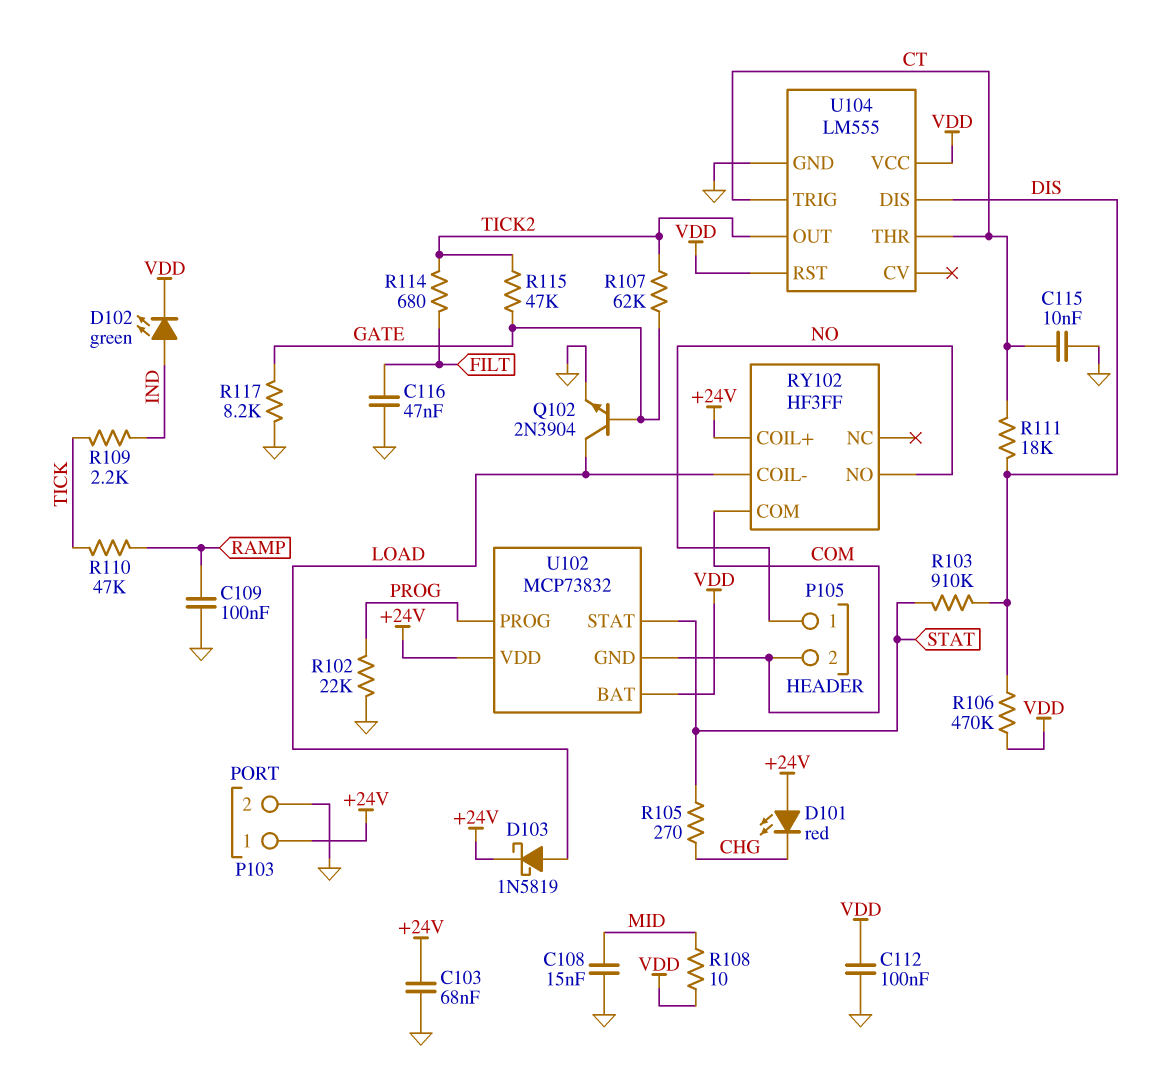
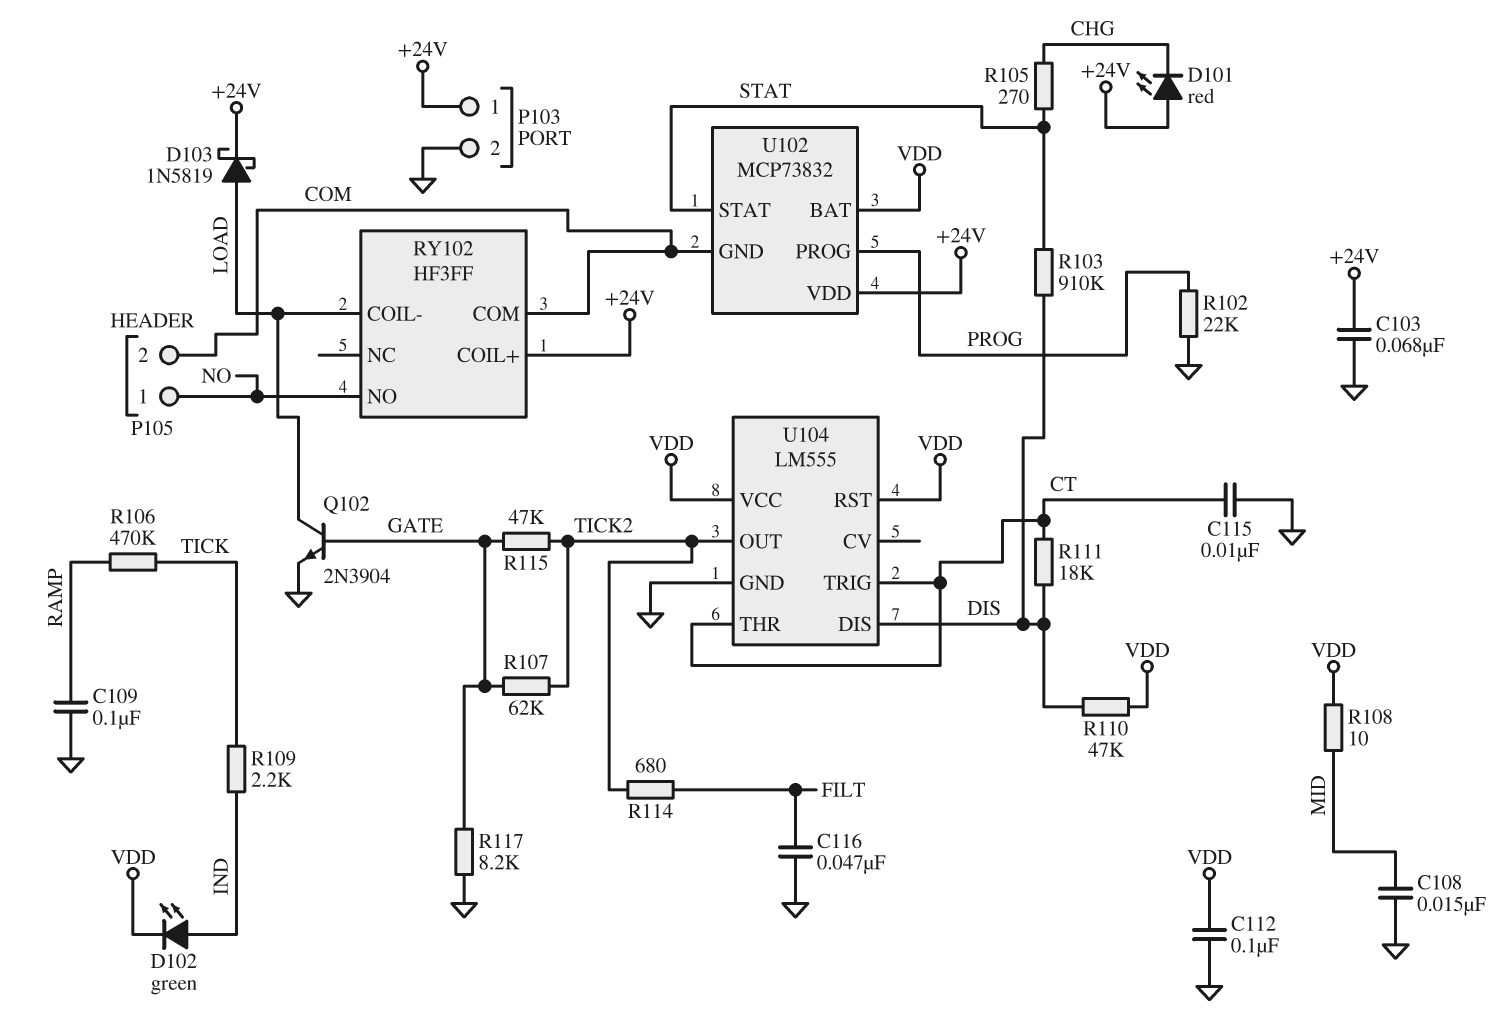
R106: 470k (DIS, VDD) -> 470k (RAMP, TICK)
R110: 47k (RAMP, TICK) -> 47k (DIS, VDD)

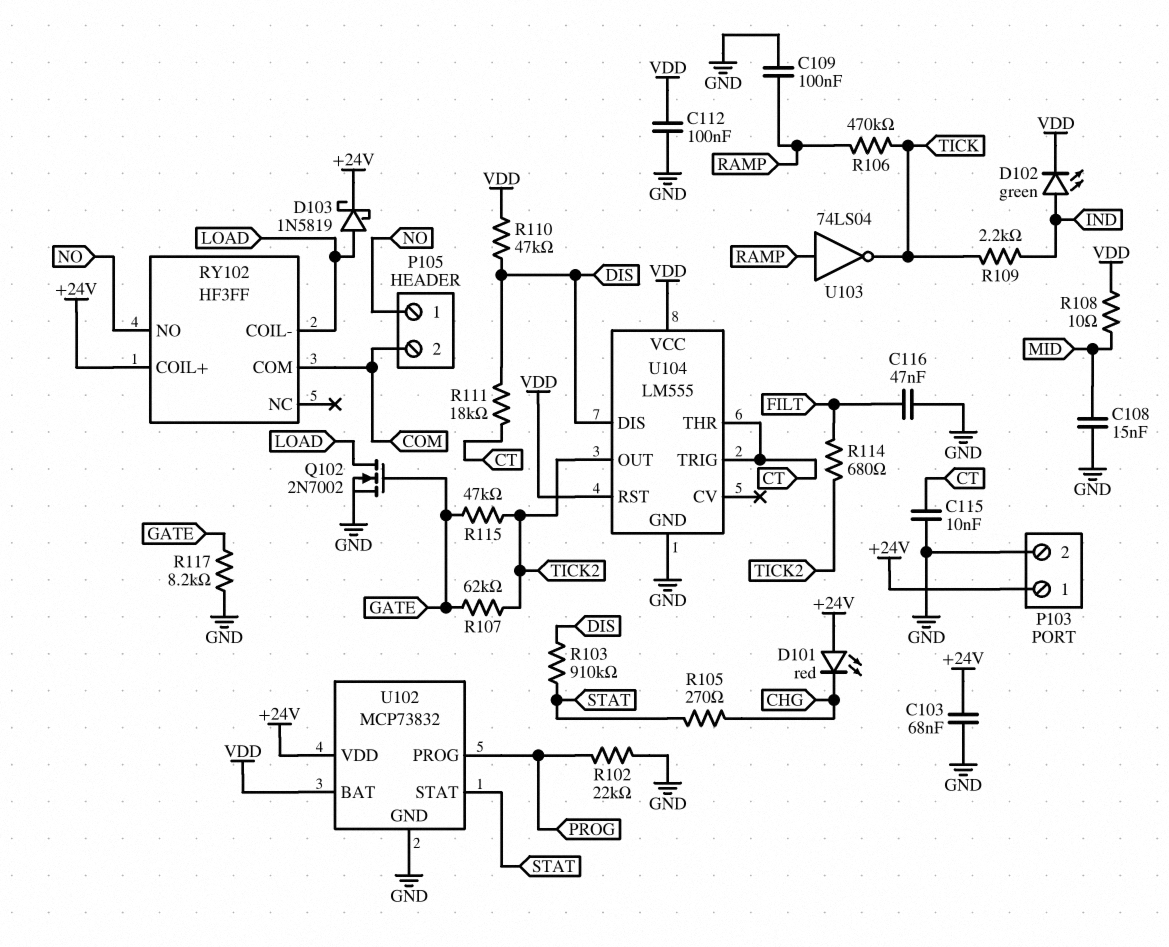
Q102: NPN 2N3904 (B GATE, C LOAD, E GND) -> NMOS 2N7002 (G GATE, D LOAD, S GND)
U102 pin GND: COM -> GND
U103: none -> NOT 74LS04 (in RAMP, out TICK)

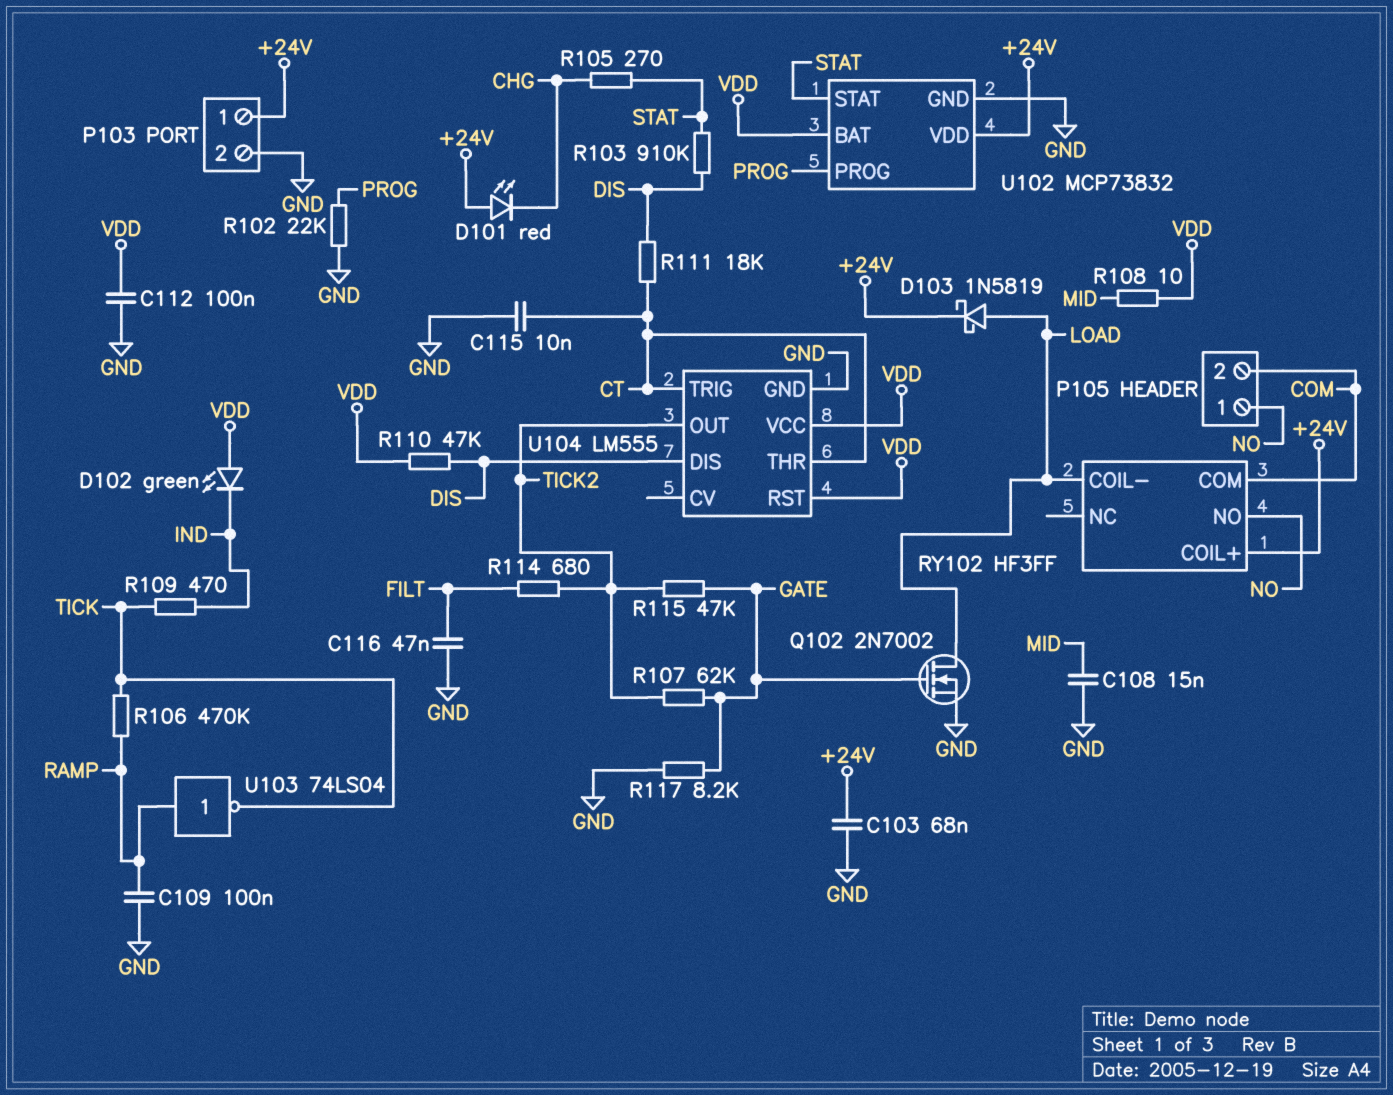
D102: LED green (A IND, K VDD) -> LED green (A VDD, K IND)
R109: 2.2k (IND, TICK) -> 470 (IND, TICK)

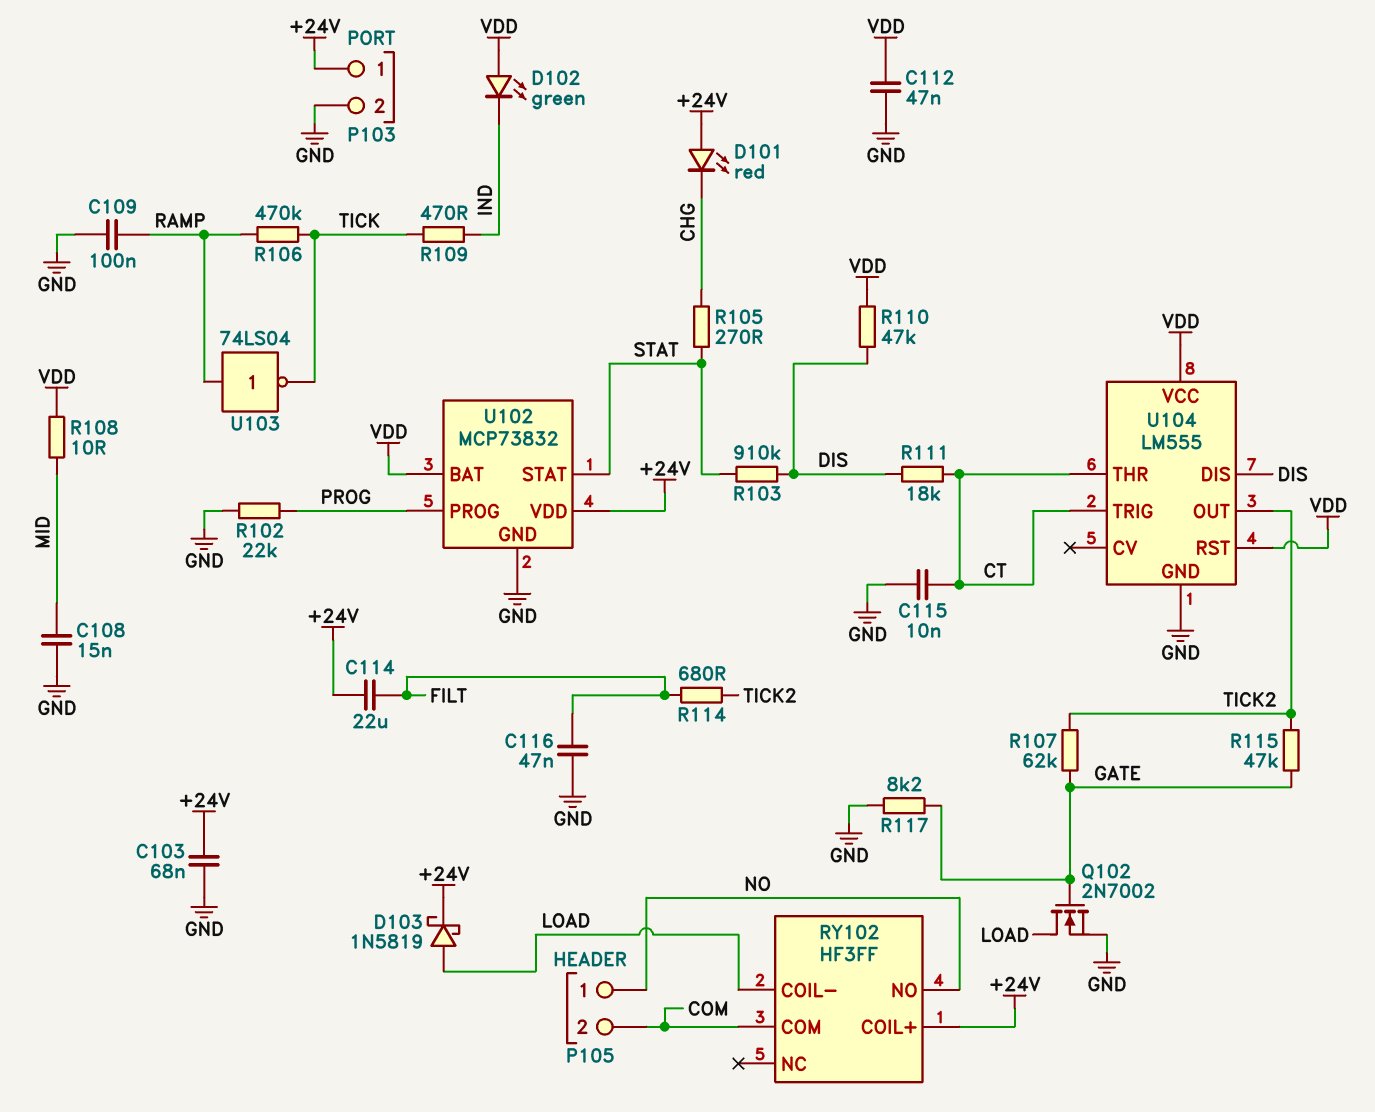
C112: 100nF (GND, VDD) -> 47nF (GND, VDD)
C114: none -> 22uF (+24V, FILT)

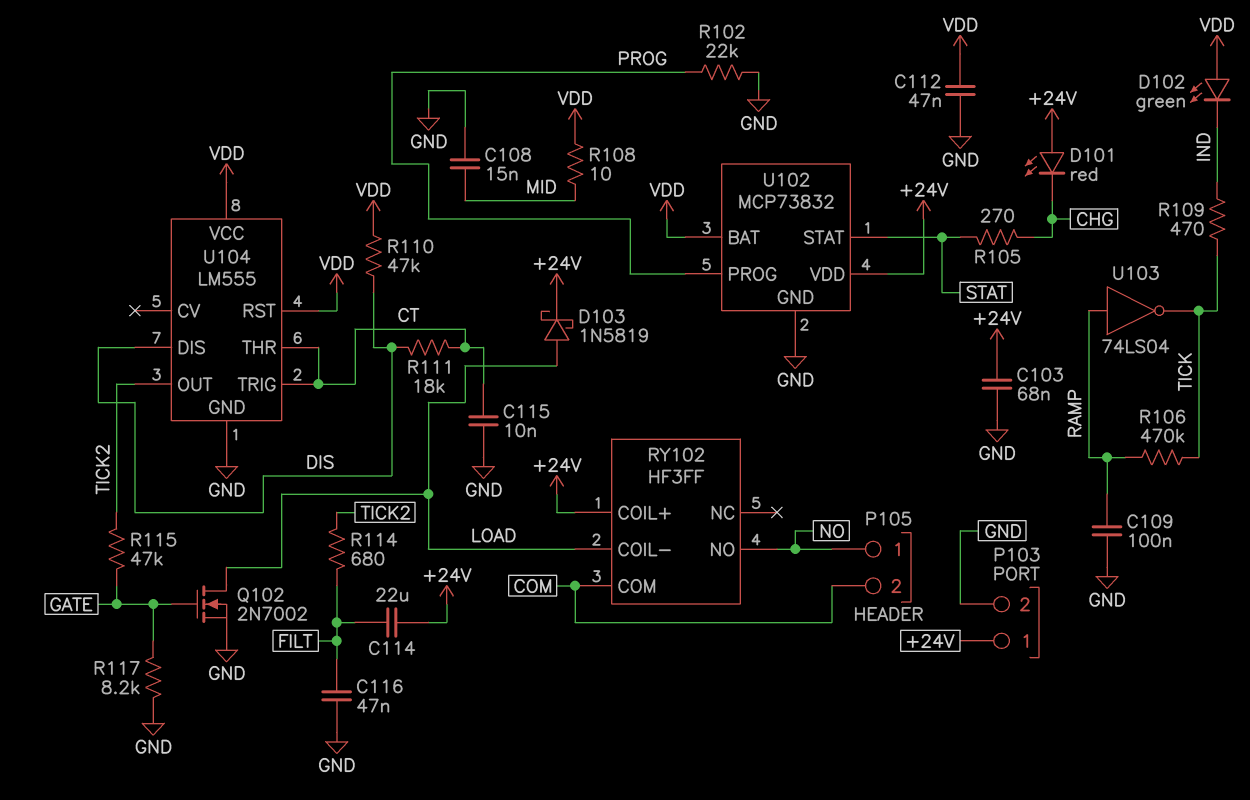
R103: 910k (DIS, STAT) -> none
R107: 62k (GATE, TICK2) -> none

